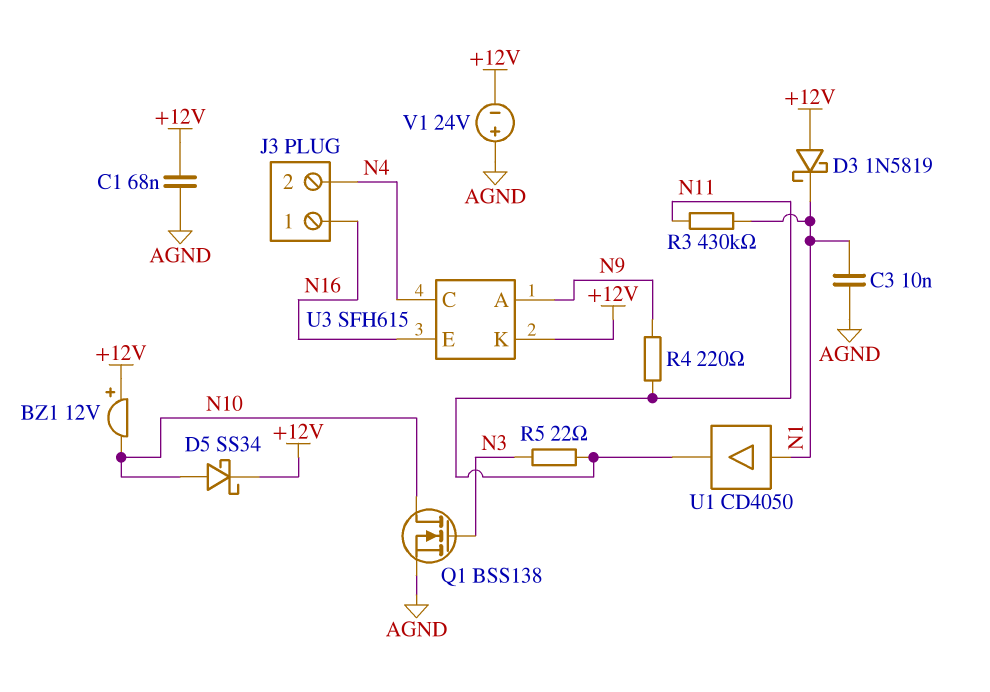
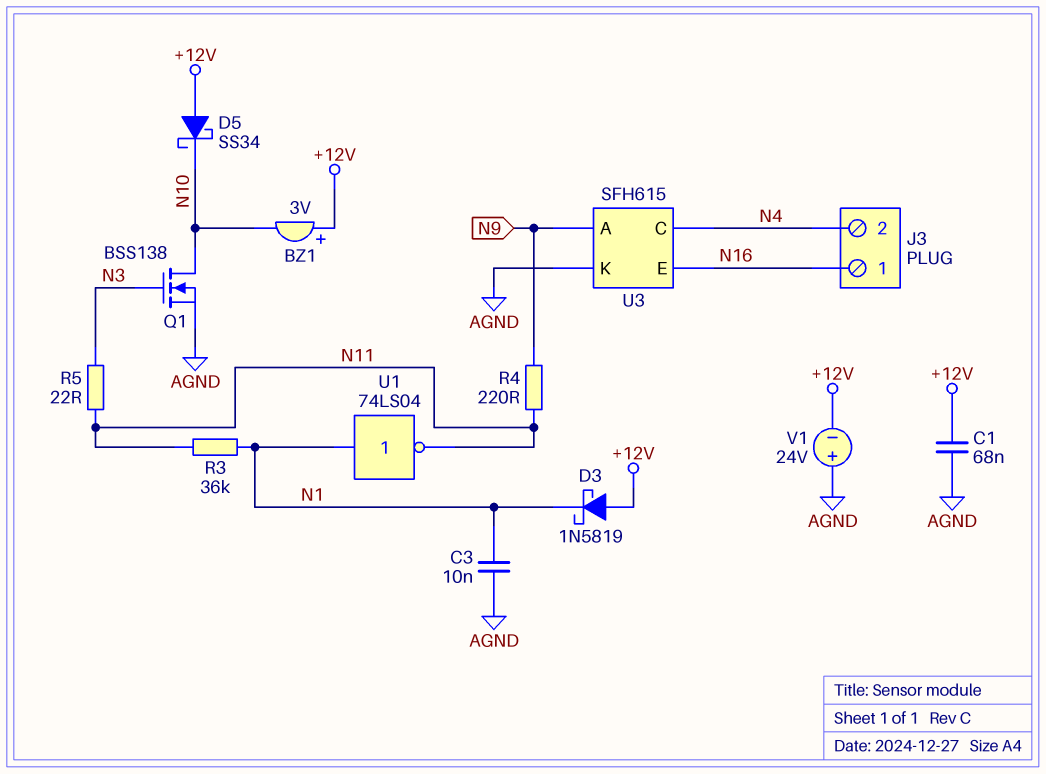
BZ1: buzzer 12V (plus +12V, minus N10) -> buzzer 3V (plus +12V, minus N10)
D5: schottky SS34 (A N10, K +12V) -> schottky SS34 (A +12V, K N10)
R3: 430k (N1, N11) -> 36k (N1, N11)
U1: buffer CD4050 (in N1, out N11) -> NOT 74LS04 (in N1, out N11)
U3 pin K: +12V -> AGND

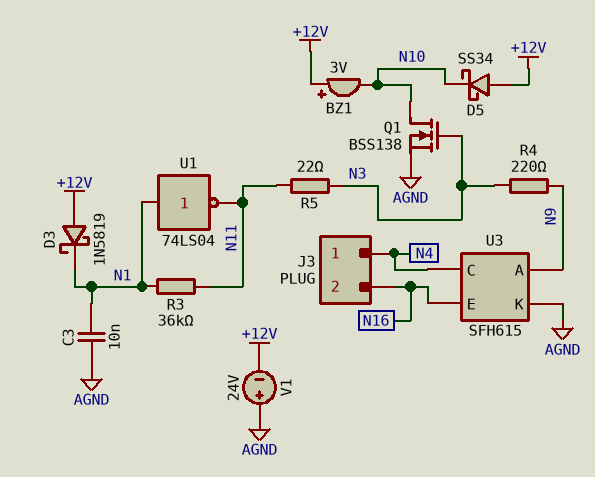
C1: 68nF (+12V, AGND) -> none
J3 pin 1: N16 -> N4
J3 pin 2: N4 -> N16
R4: 220 (N9, N11) -> 220 (N3, N9)

